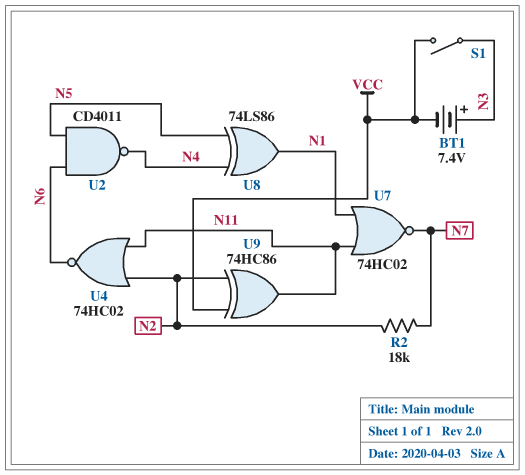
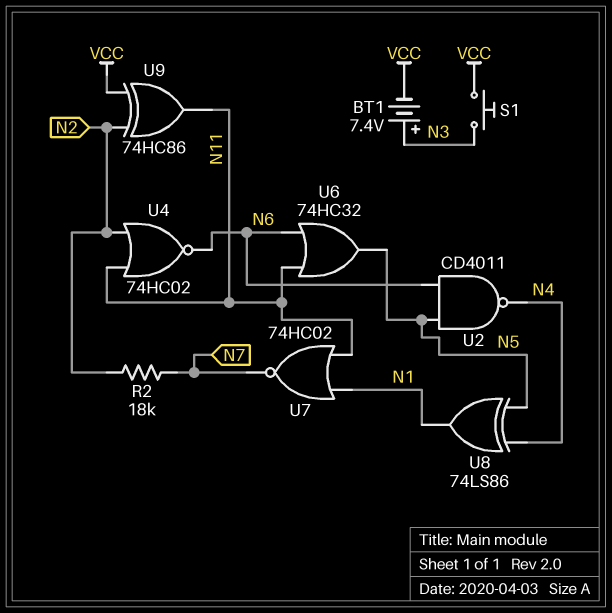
S1: switch (N3, VCC) -> button (N3, VCC)
U6: none -> OR 74HC32 (in N6, in N11, out N5)

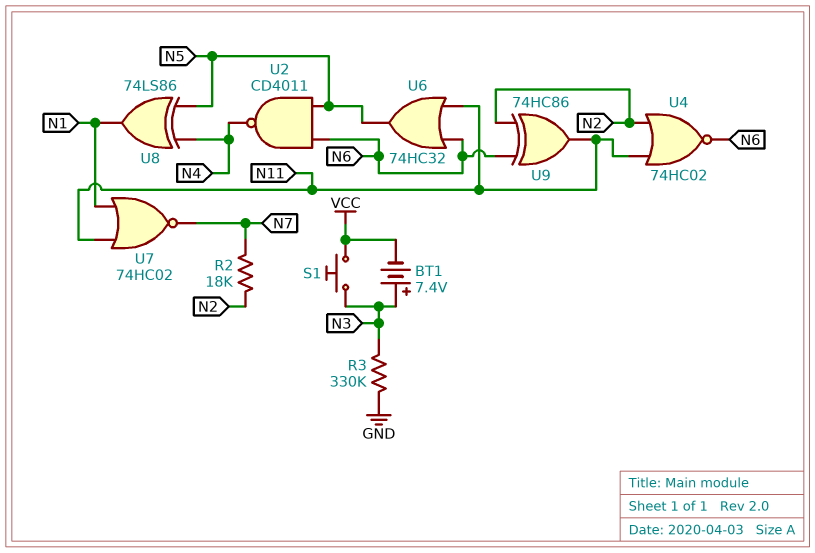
R3: none -> 330k (GND, N3)
U9: XOR 74HC86 (in N2, in VCC, out N11) -> XOR 74HC86 (in N2, in N6, out N11)

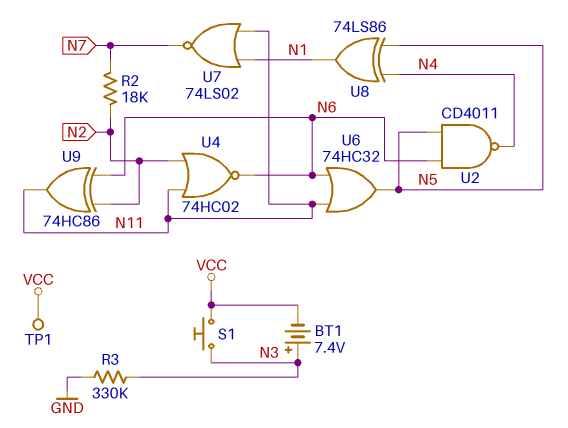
TP1: none -> test point (VCC)
U7: NOR 74HC02 (in N1, in N11, out N7) -> NOR 74LS02 (in N1, in N11, out N7)

